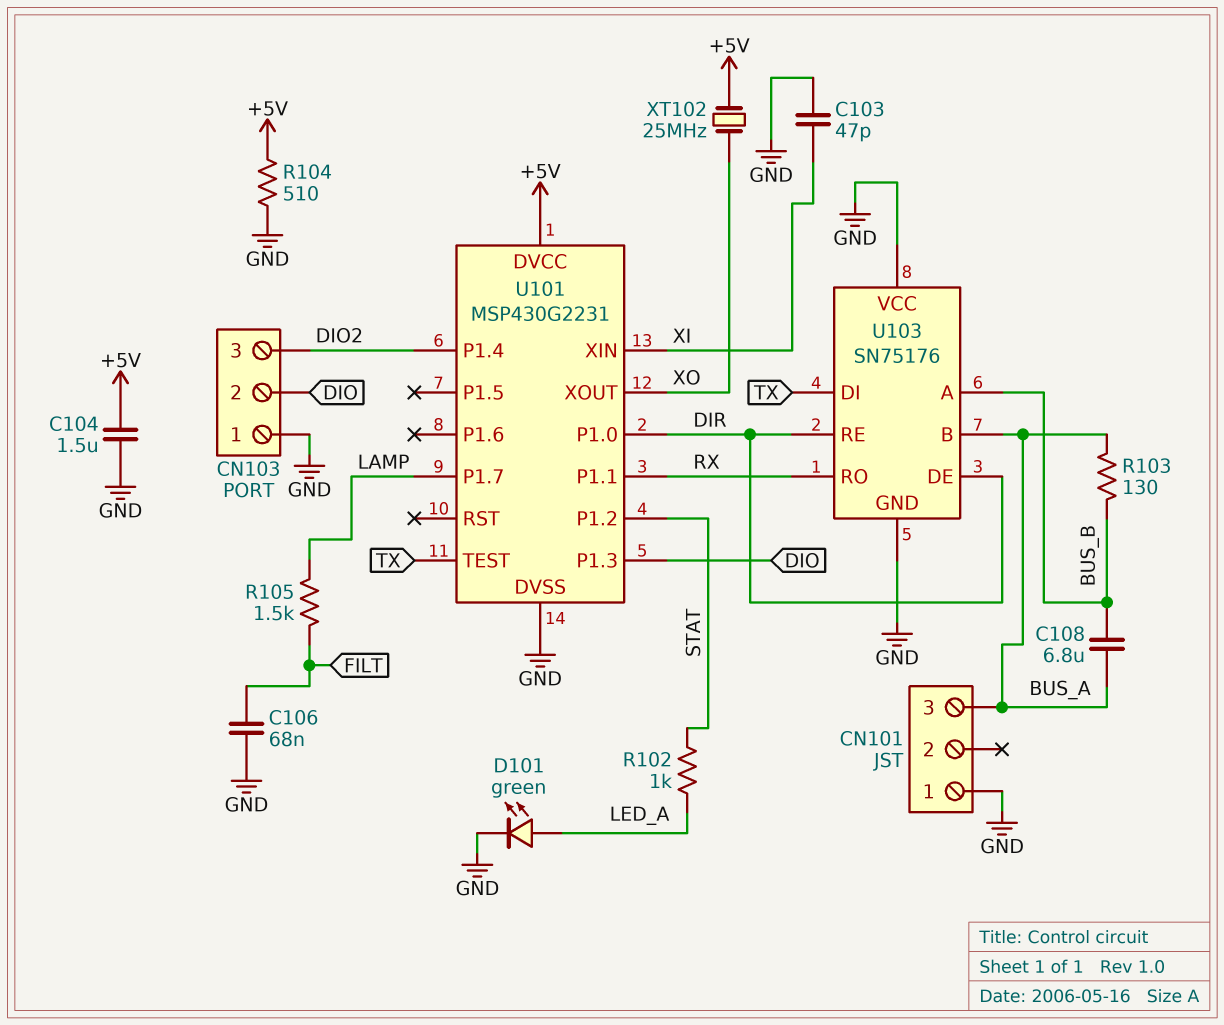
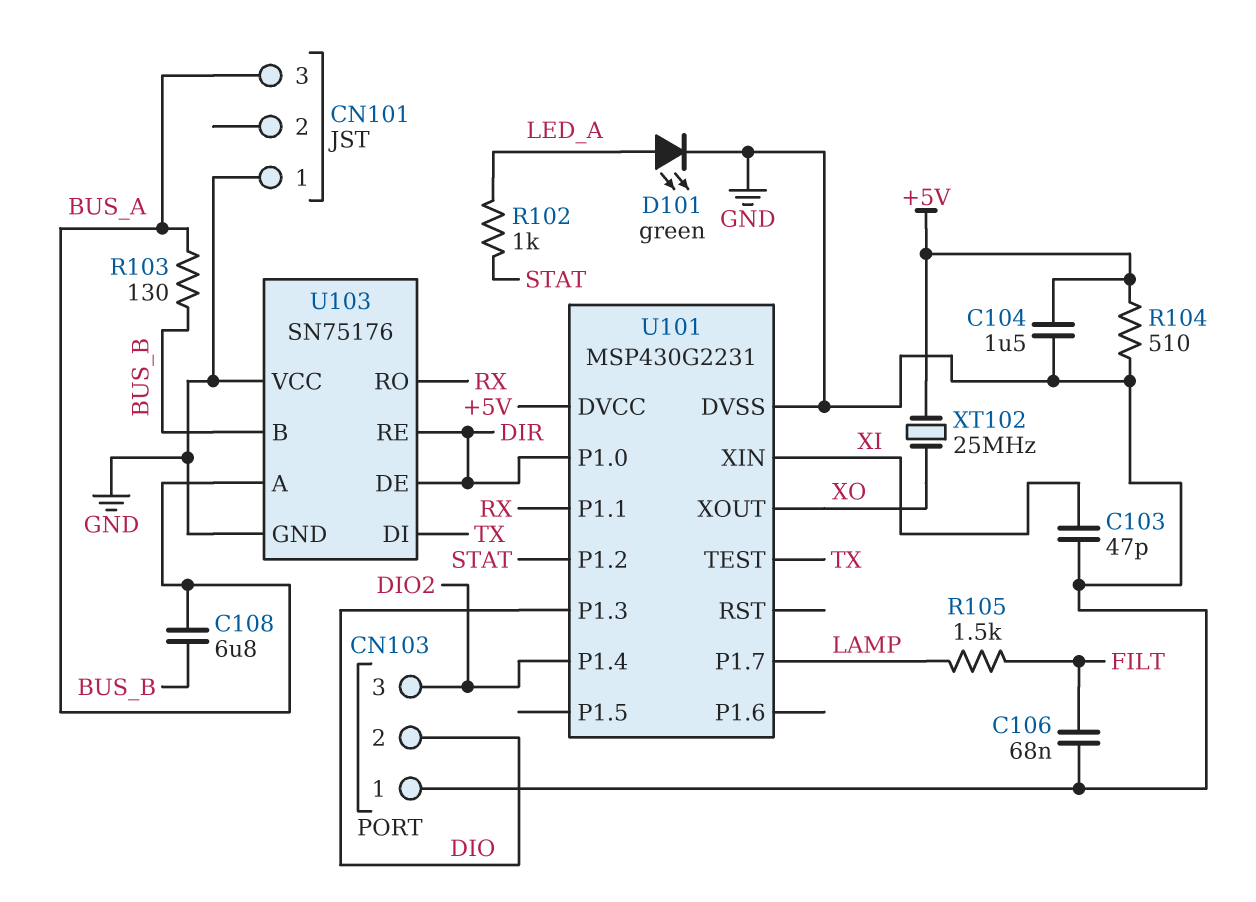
U103 pin A: BUS_B -> BUS_A
U103 pin B: BUS_A -> BUS_B

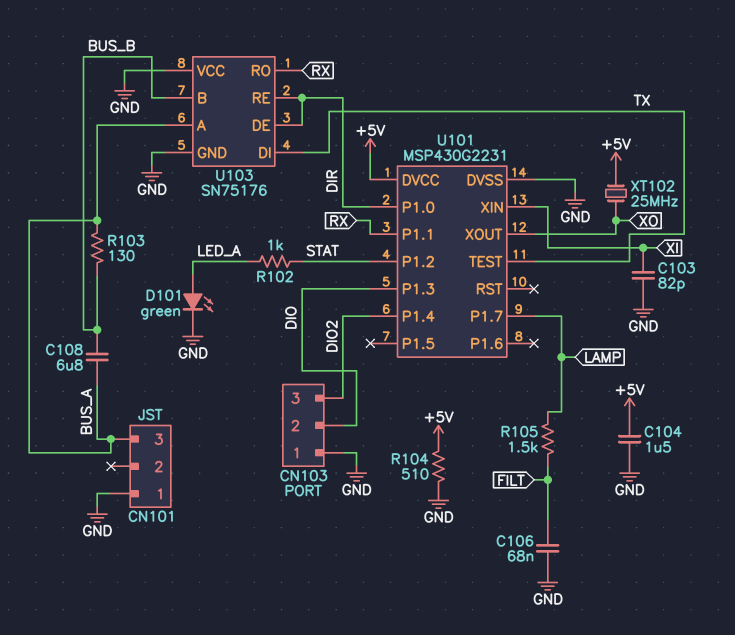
C103: 47pF (GND, XI) -> 82pF (GND, XI)

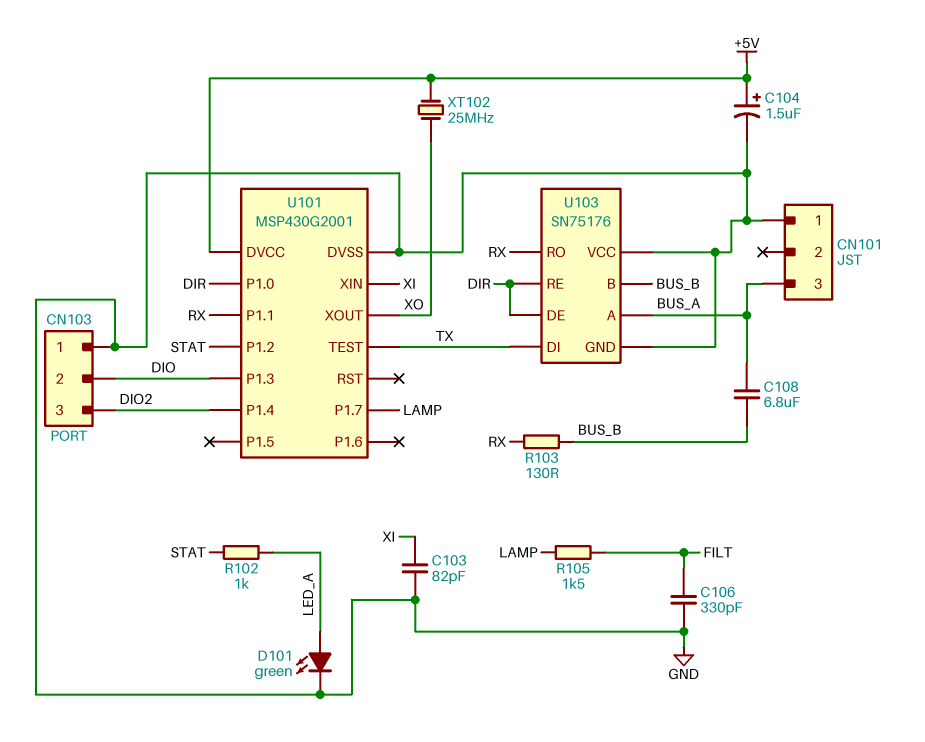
C104: 1.5uF (+5V, GND) -> 1.5uF (plus +5V, minus GND)
C106: 68nF (FILT, GND) -> 330pF (FILT, GND)
R103: 130 (BUS_A, BUS_B) -> 130 (BUS_B, RX)
R104: 510 (+5V, GND) -> none
U101: MSP430G2231 -> MSP430G2001

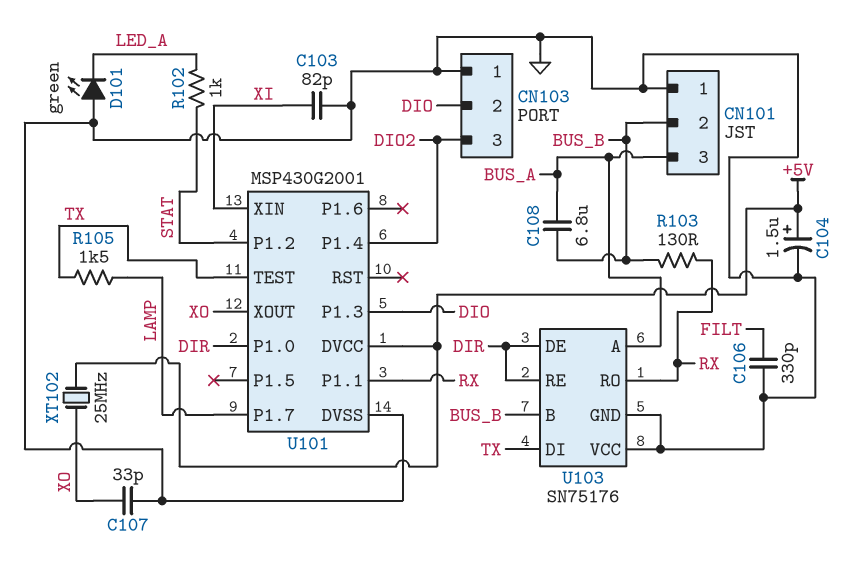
C107: none -> 33pF (GND, XO)
CN101 pin 2: none -> BUS_B
D101: LED green (A LED_A, K GND) -> LED green (A GND, K LED_A)
R105: 1.5k (FILT, LAMP) -> 1.5k (LAMP, TX)

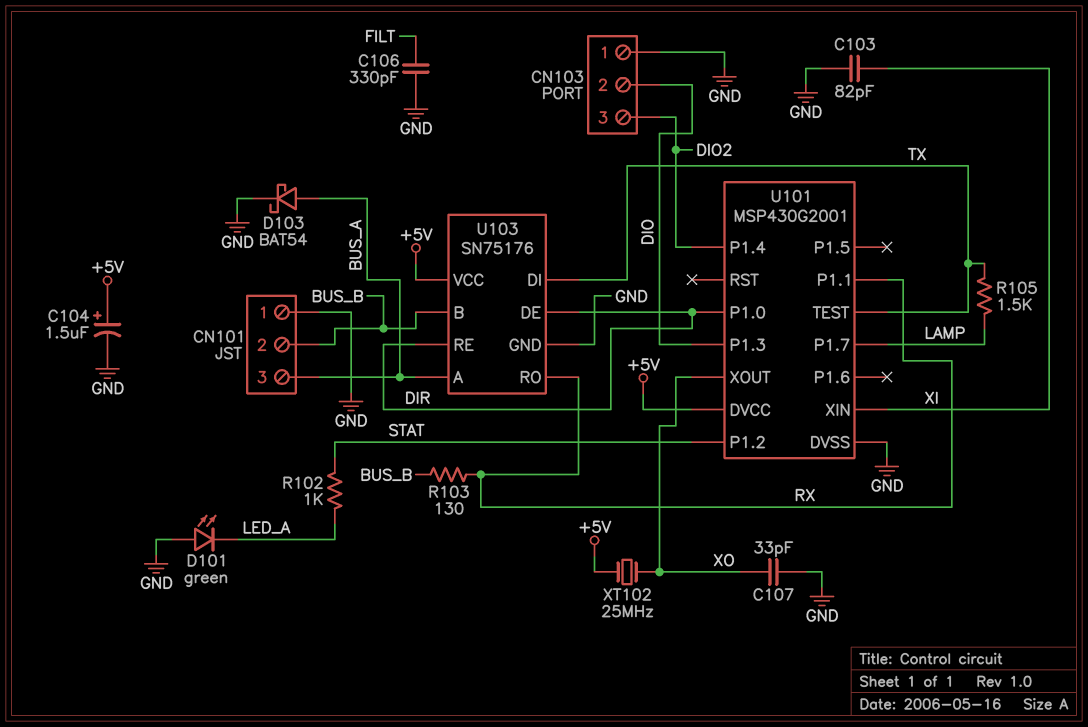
C108: 6.8uF (BUS_A, BUS_B) -> none
D103: none -> schottky BAT54 (A BUS_A, K GND)
U103 pin VCC: GND -> +5V

